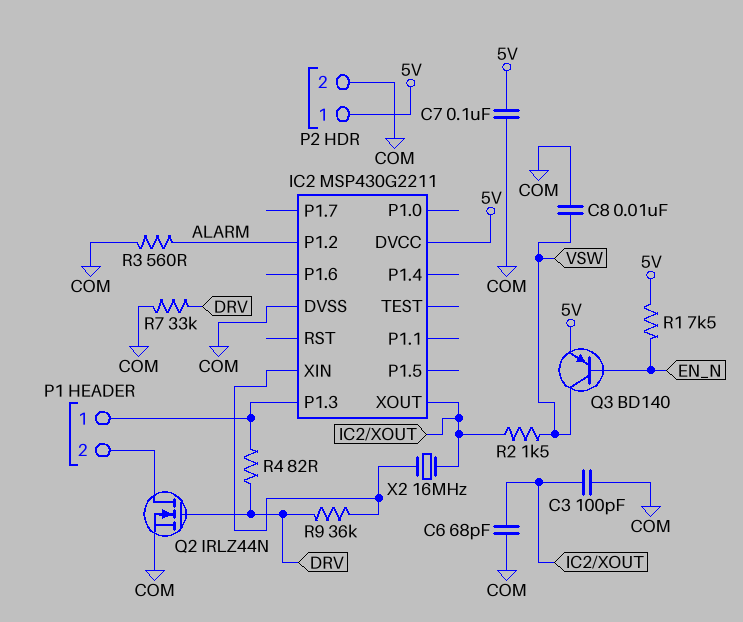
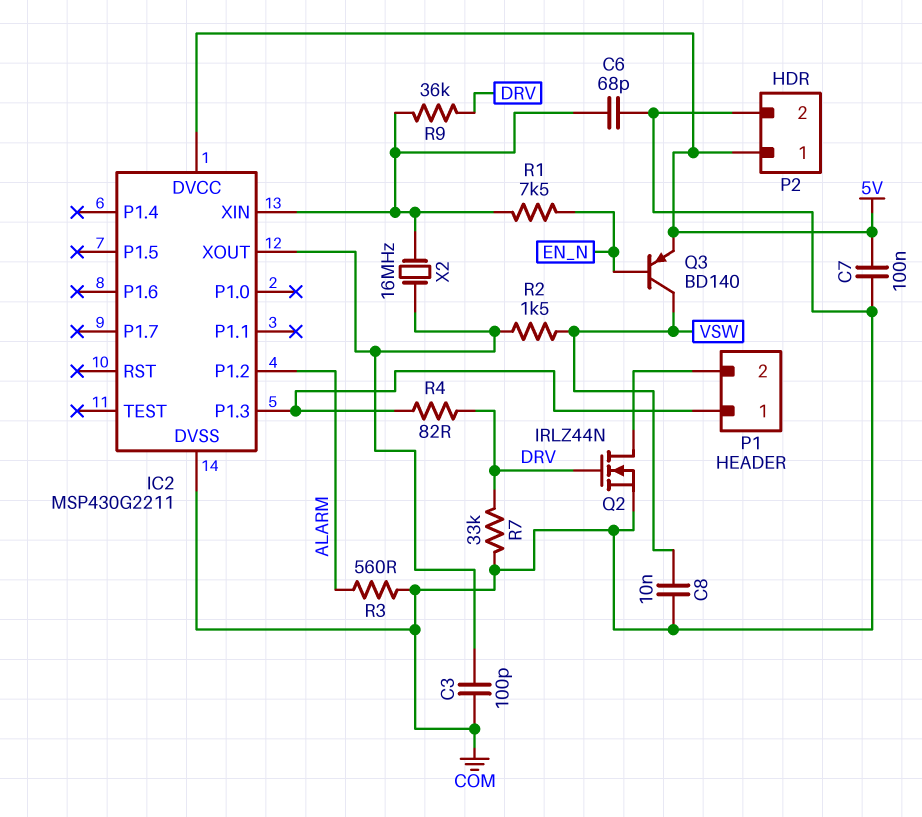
C6: 68pF (COM, IC2/XOUT) -> 68pF (COM, IC2/XIN)
R1: 7.5k (5V, EN_N) -> 7.5k (EN_N, IC2/XIN)

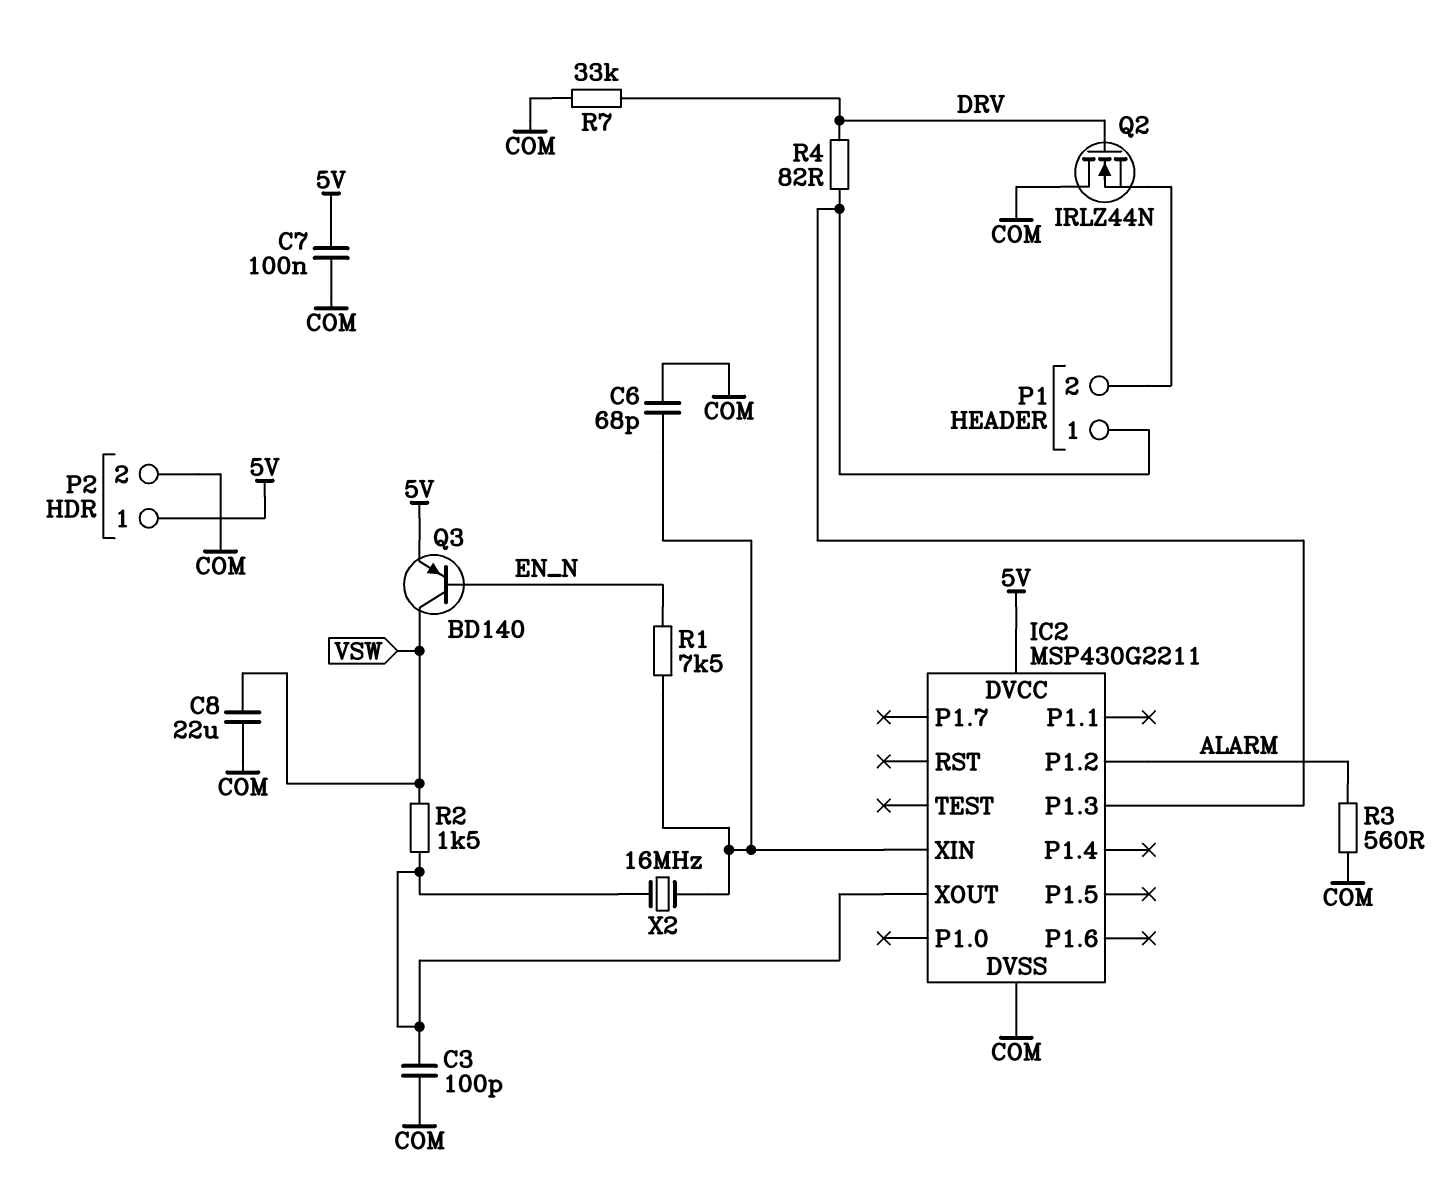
C8: 10nF (COM, VSW) -> 22uF (COM, VSW)
Q2: NMOS IRLZ44N (G DRV, D P1/2, S COM) -> NMOS IRLZ44N (G DRV, D COM, S P1/2)
R9: 36k (DRV, IC2/XIN) -> none

